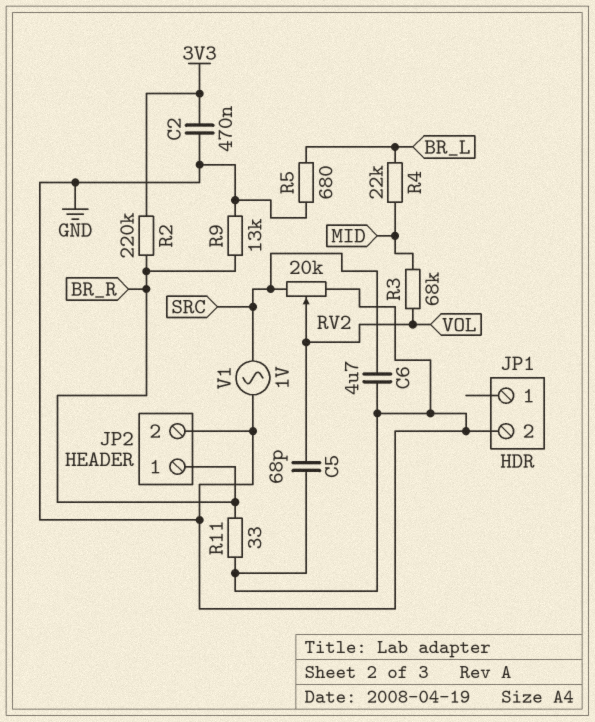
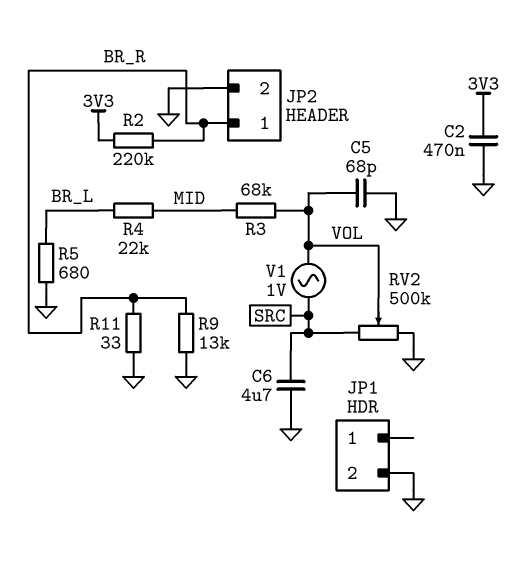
RV2: 20k (GND, SRC, wiper VOL) -> 500k (GND, SRC, wiper VOL)
V1: AC 1V (GND, SRC) -> AC 1V (SRC, VOL)

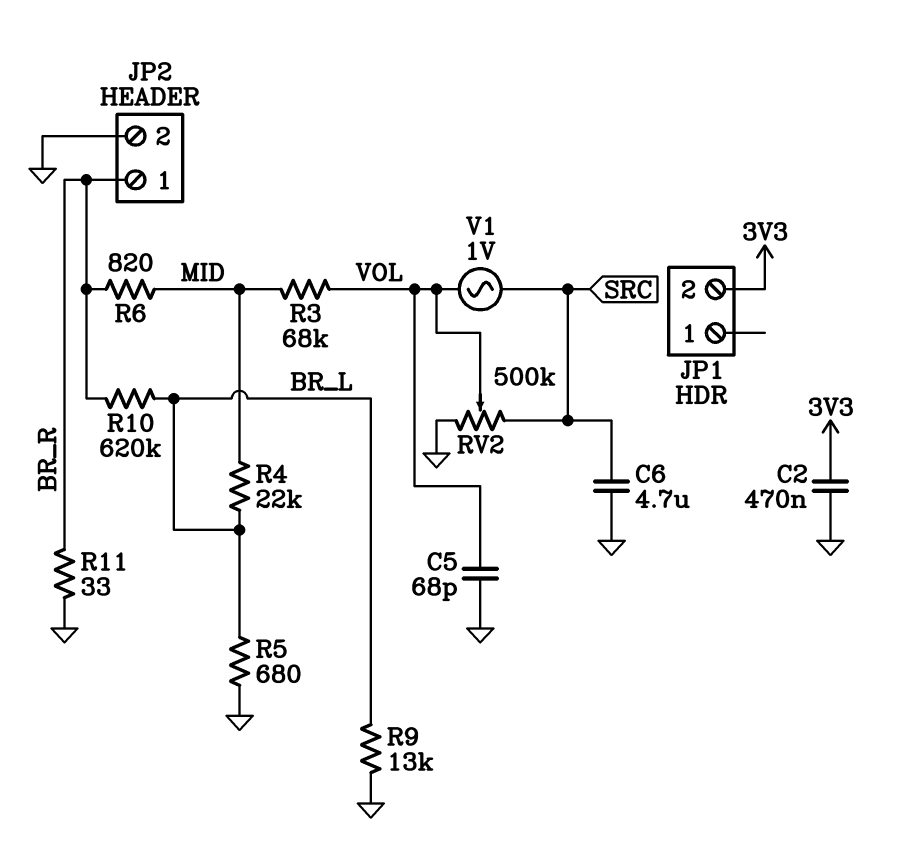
JP1 pin 2: GND -> 3V3
R2: 220k (3V3, BR_R) -> none
R6: none -> 820 (BR_R, MID)
R9: 13k (BR_R, GND) -> 13k (BR_L, GND)
R10: none -> 620k (BR_L, BR_R)

